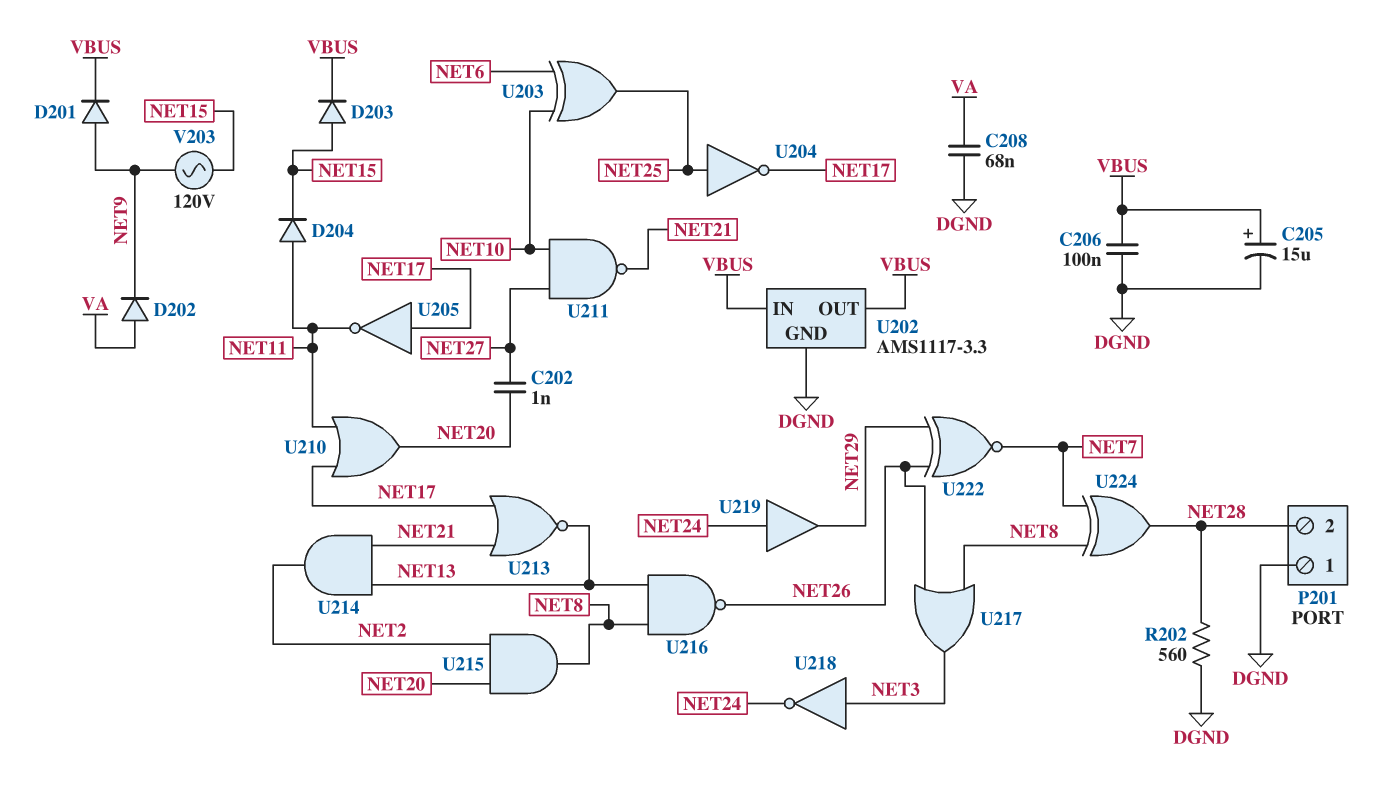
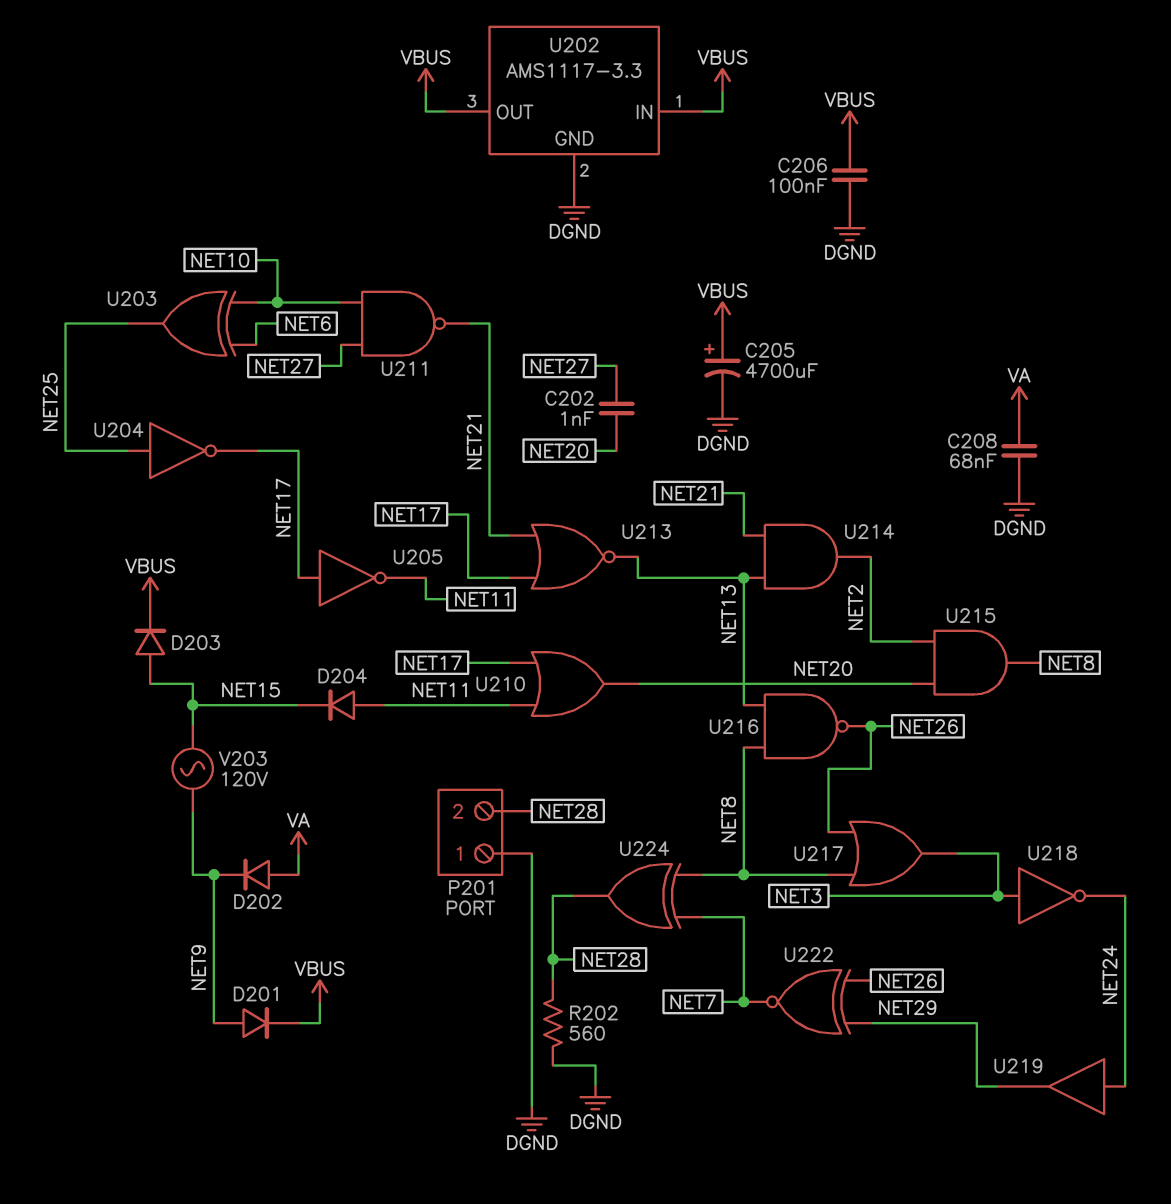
C205: 15uF (plus VBUS, minus DGND) -> 4700uF (plus VBUS, minus DGND)

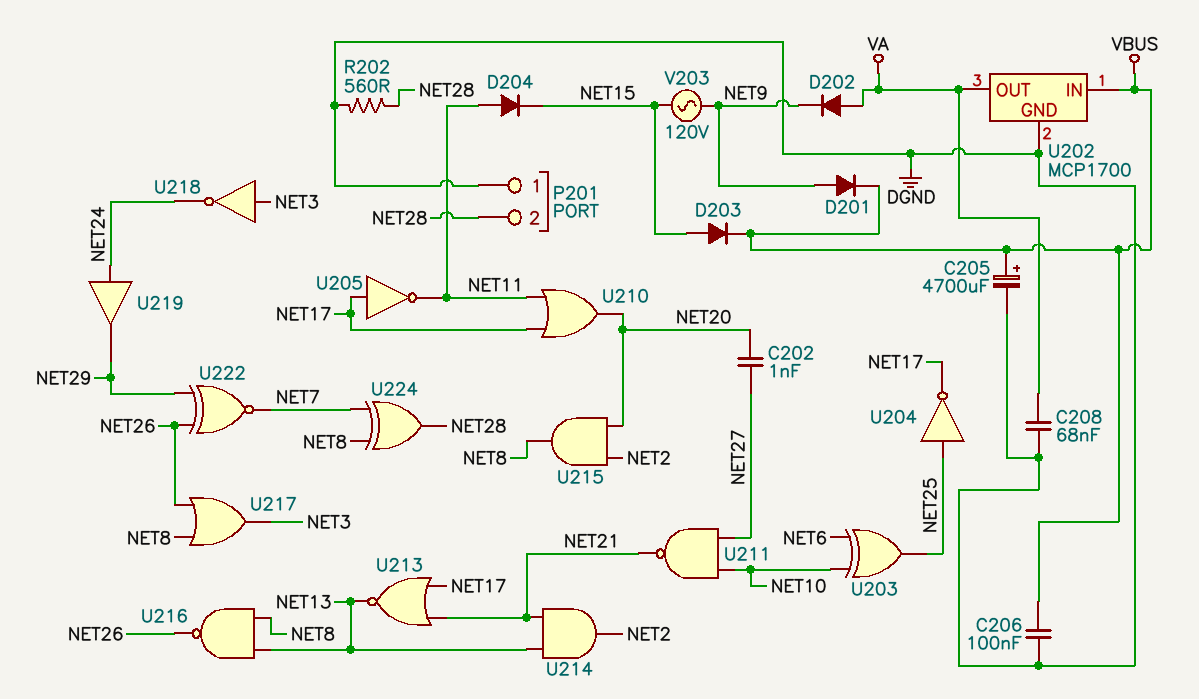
U202: AMS1117-3.3 -> MCP1700
U202 pin OUT: VBUS -> VA

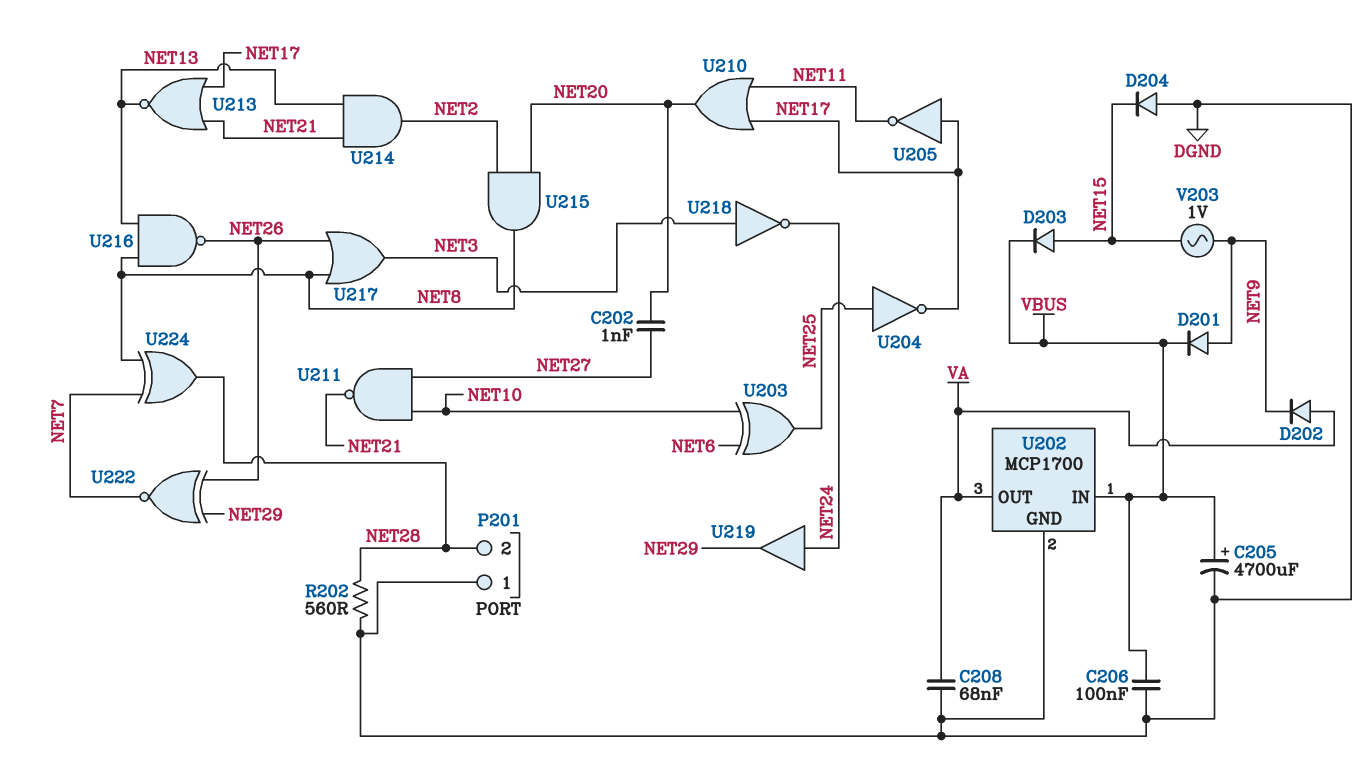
D204: diode (A NET11, K NET15) -> diode (A DGND, K NET15)
V203: AC 120V (NET9, NET15) -> AC 1V (NET9, NET15)

